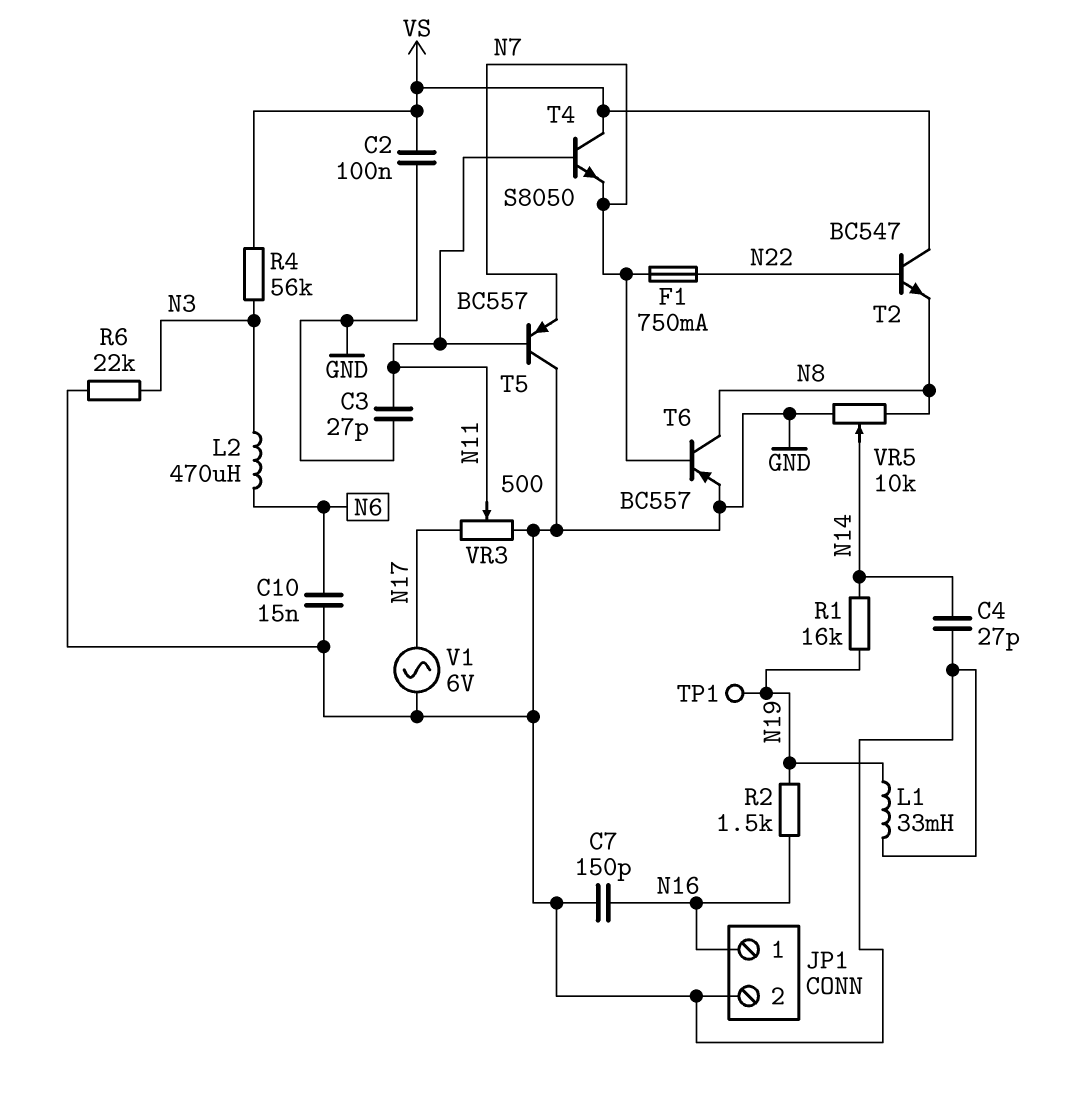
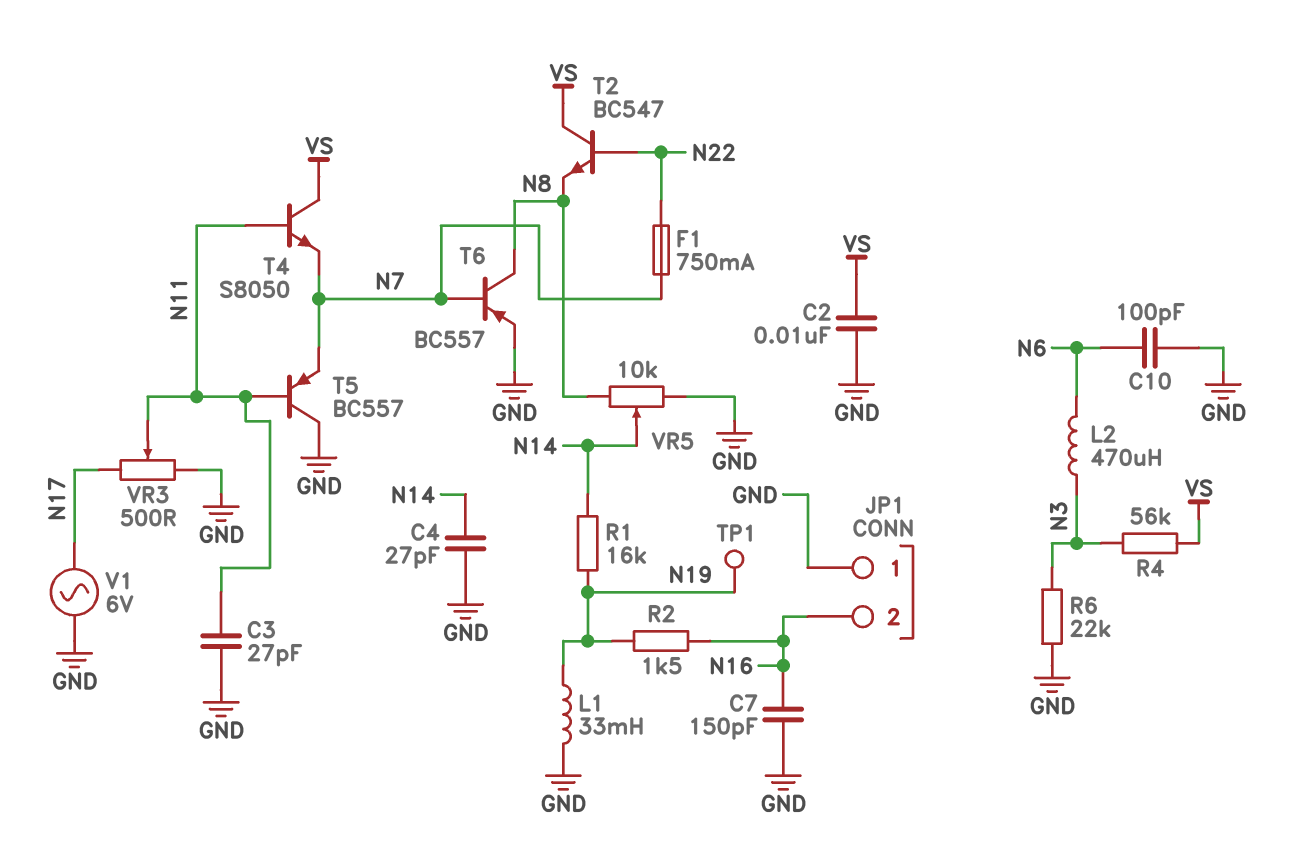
C2: 100nF (GND, VS) -> 10nF (GND, VS)
C10: 15nF (GND, N6) -> 100pF (GND, N6)
JP1 pin 1: N16 -> GND
JP1 pin 2: GND -> N16

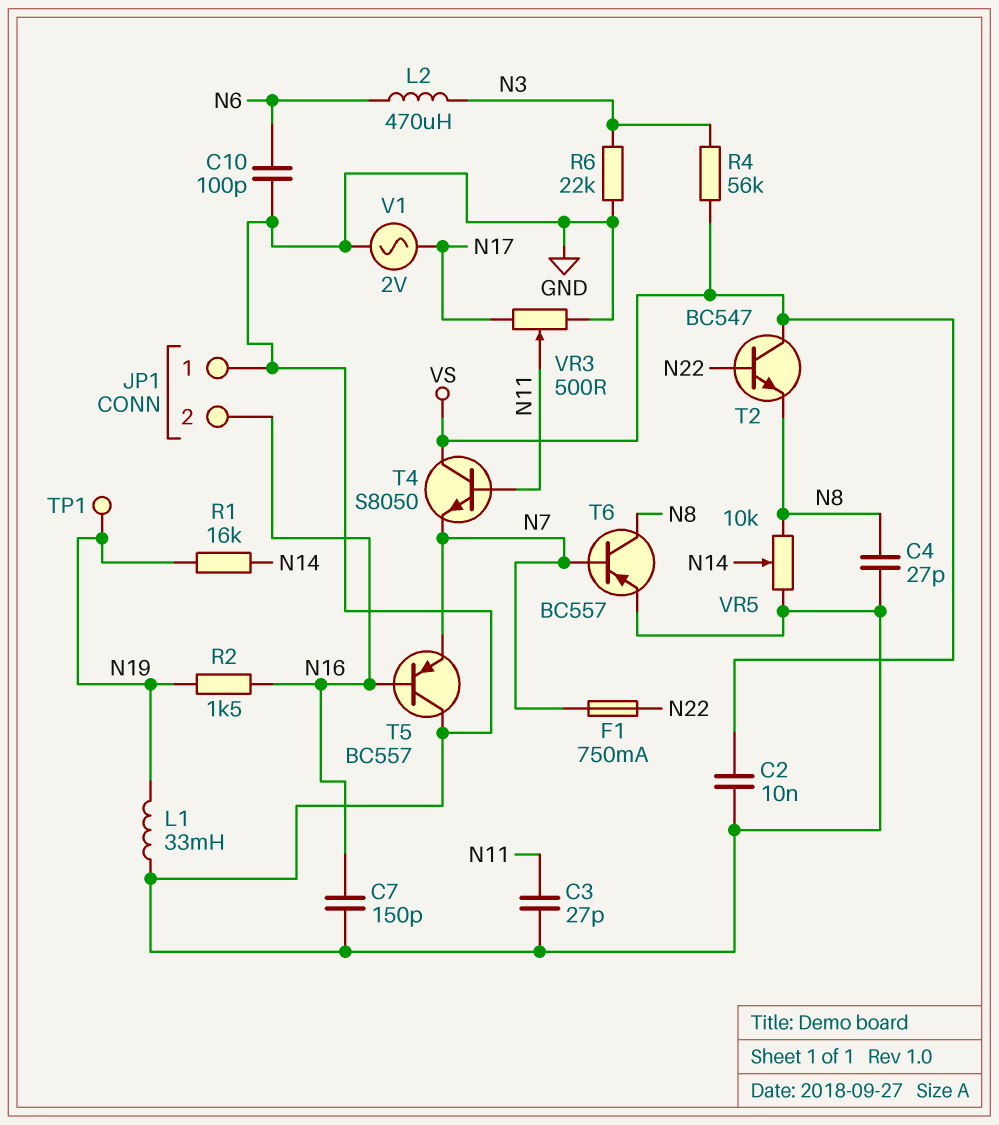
C4: 27pF (GND, N14) -> 27pF (GND, N8)
T5: PNP BC557 (B N11, C GND, E N7) -> PNP BC557 (B N16, C GND, E N7)
V1: AC 6V (GND, N17) -> AC 2V (GND, N17)

